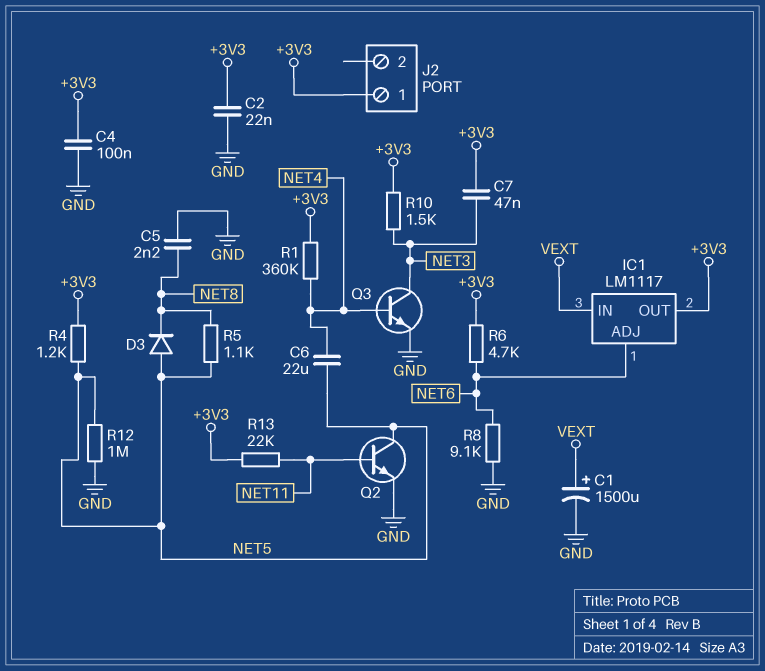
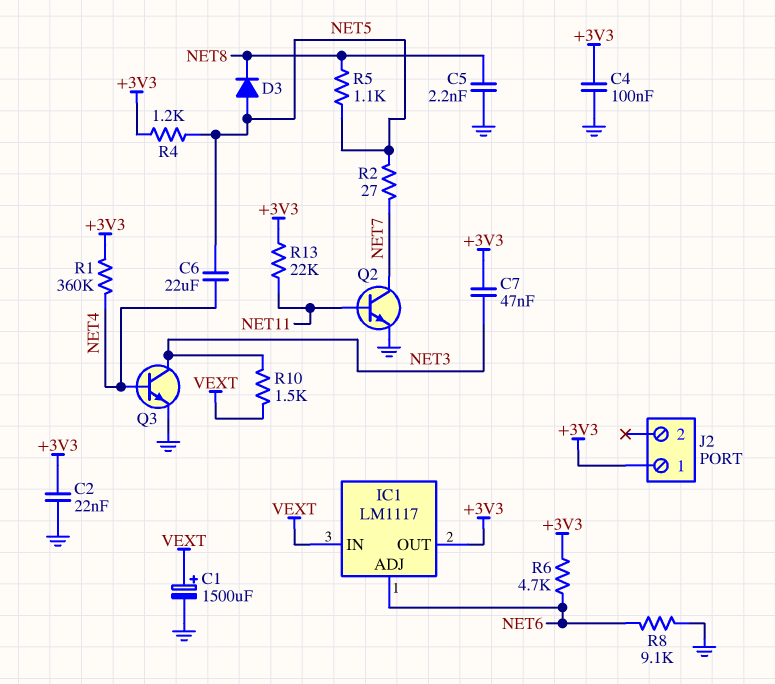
Q2: NPN (B NET11, C NET5, E GND) -> NPN (B NET11, C NET7, E GND)
R2: none -> 27 (NET5, NET7)
R10: 1.5k (+3V3, NET3) -> 1.5k (NET3, VEXT)
R12: 1M (GND, NET5) -> none

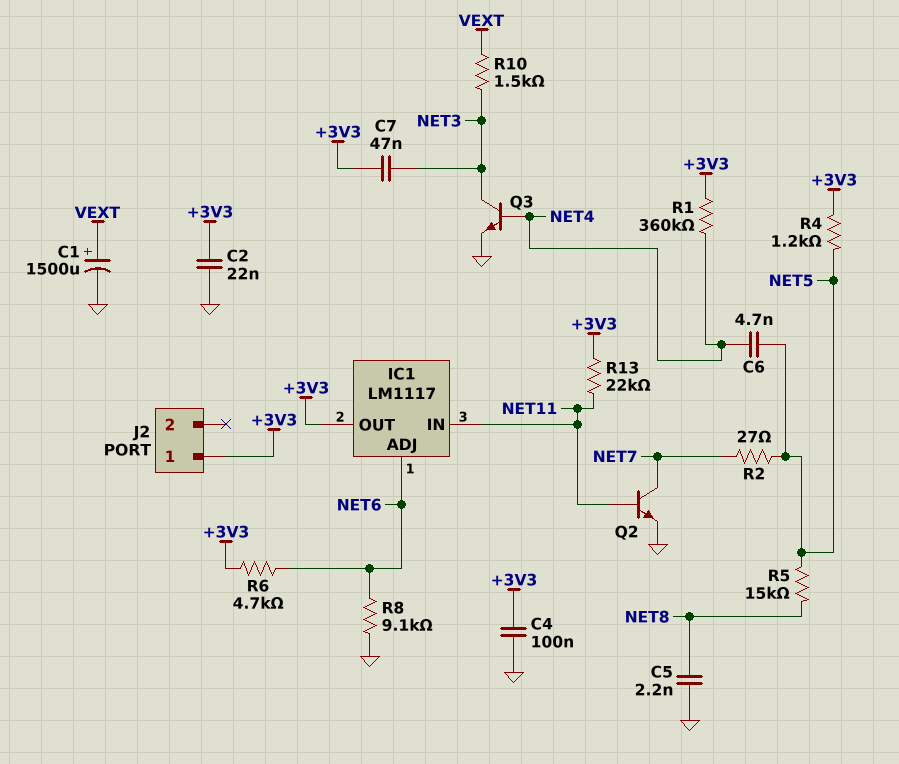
C6: 22uF (NET4, NET5) -> 4.7nF (NET4, NET5)
D3: diode (A NET5, K NET8) -> none
IC1 pin IN: VEXT -> NET11
R5: 1.1k (NET5, NET8) -> 15k (NET5, NET8)

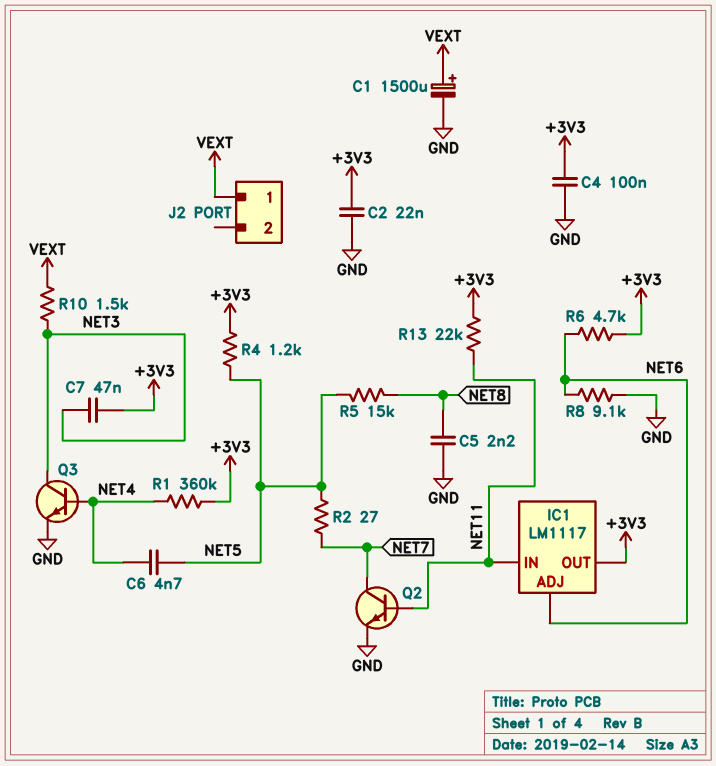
J2 pin 1: +3V3 -> VEXT

